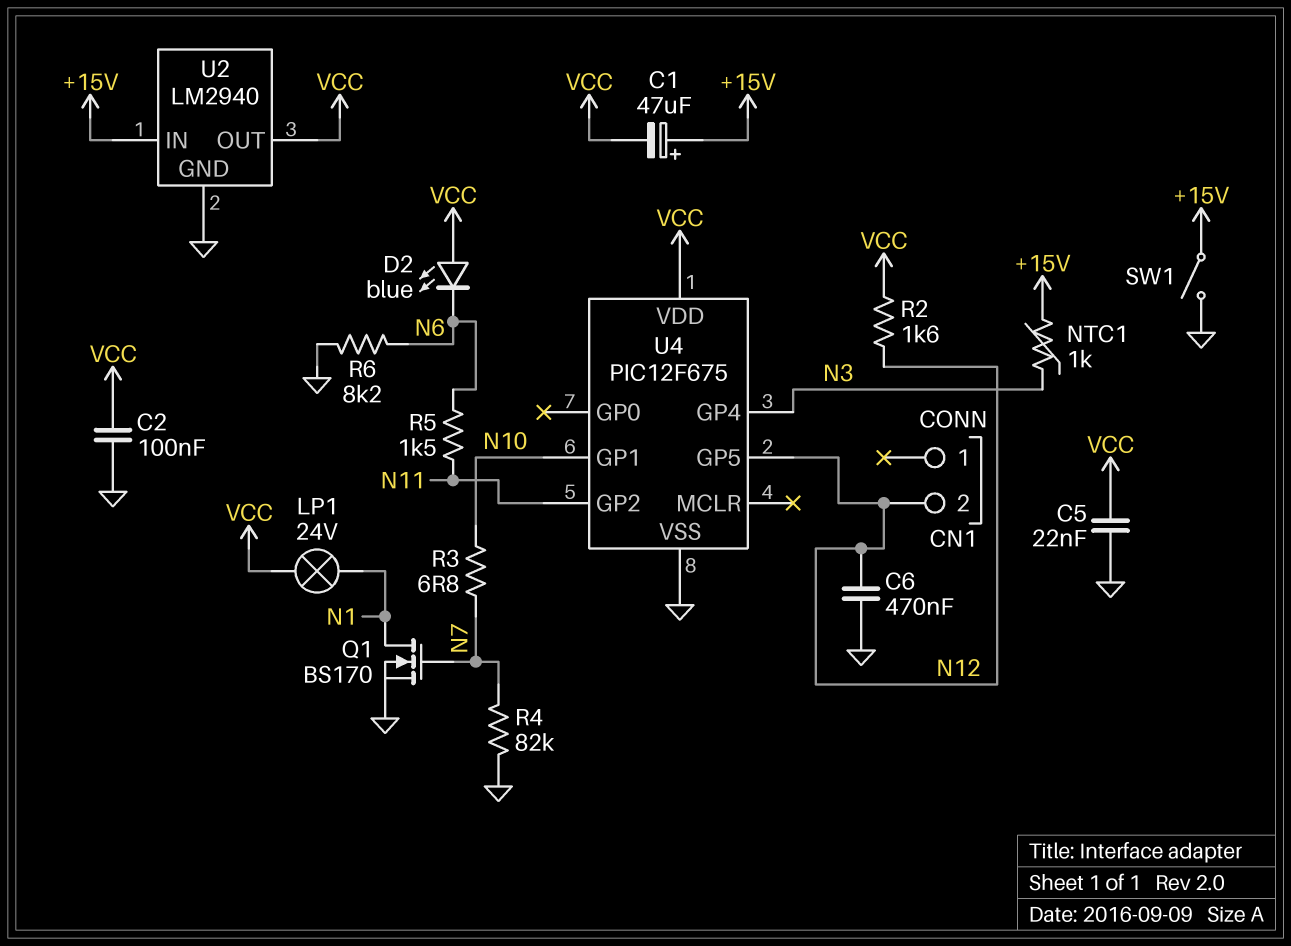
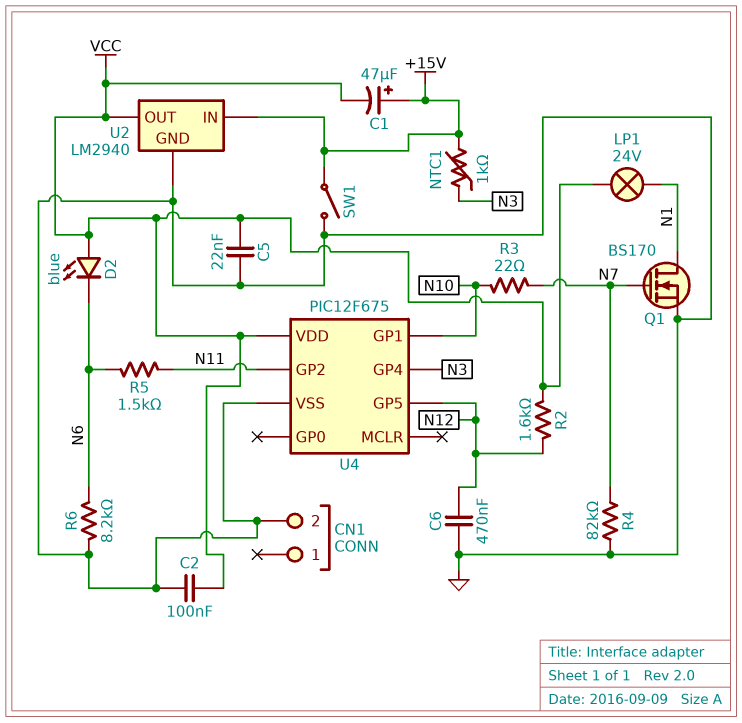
CN1 pin 2: N12 -> GND
R3: 6.8 (N7, N10) -> 22 (N7, N10)

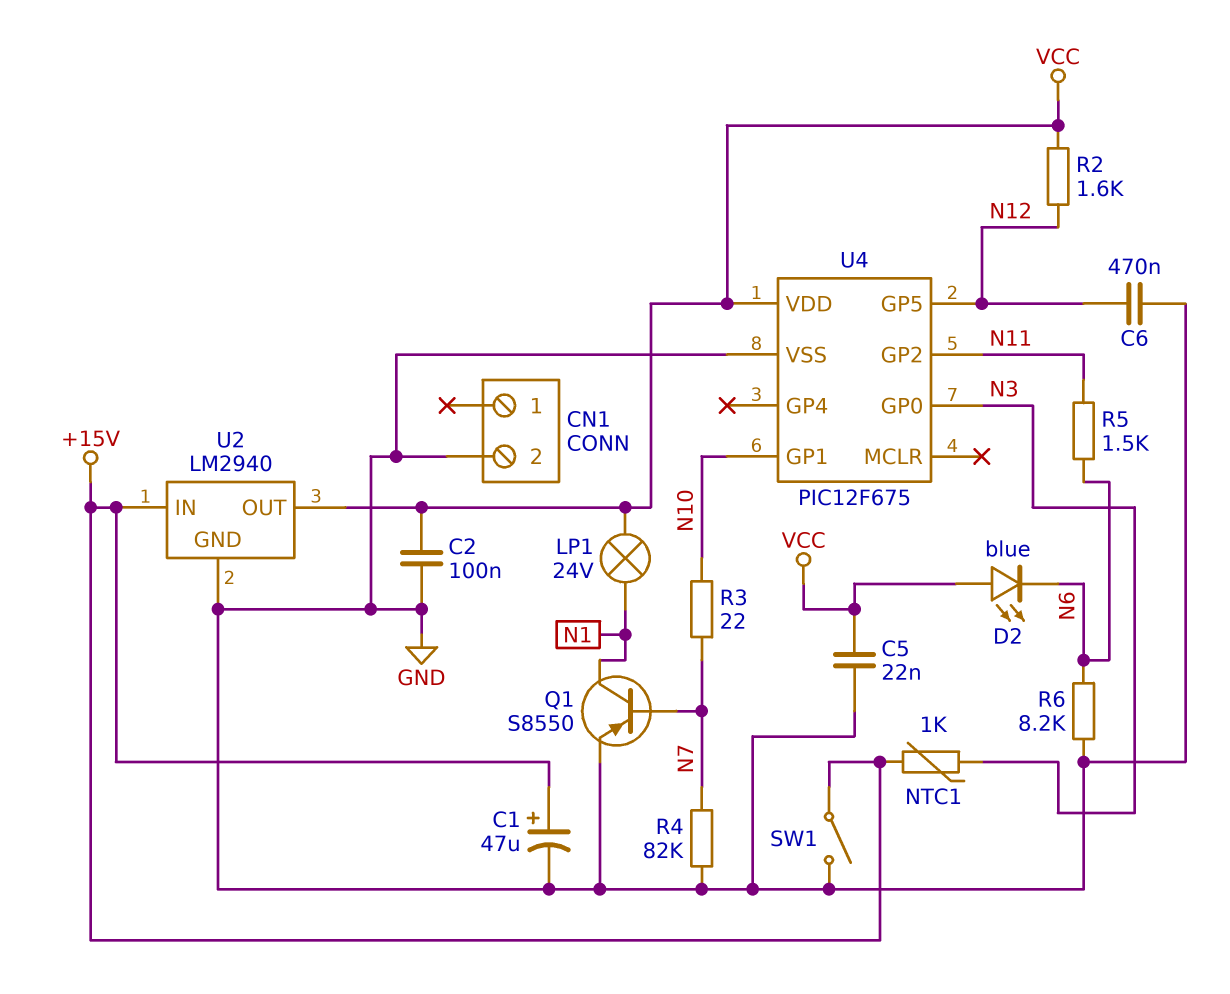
C1: 47uF (plus +15V, minus VCC) -> 47uF (plus +15V, minus GND)
Q1: NMOS BS170 (G N7, D N1, S GND) -> PNP S8550 (B N7, C N1, E GND)
U4 pin GP0: none -> N3
U4 pin GP4: N3 -> none

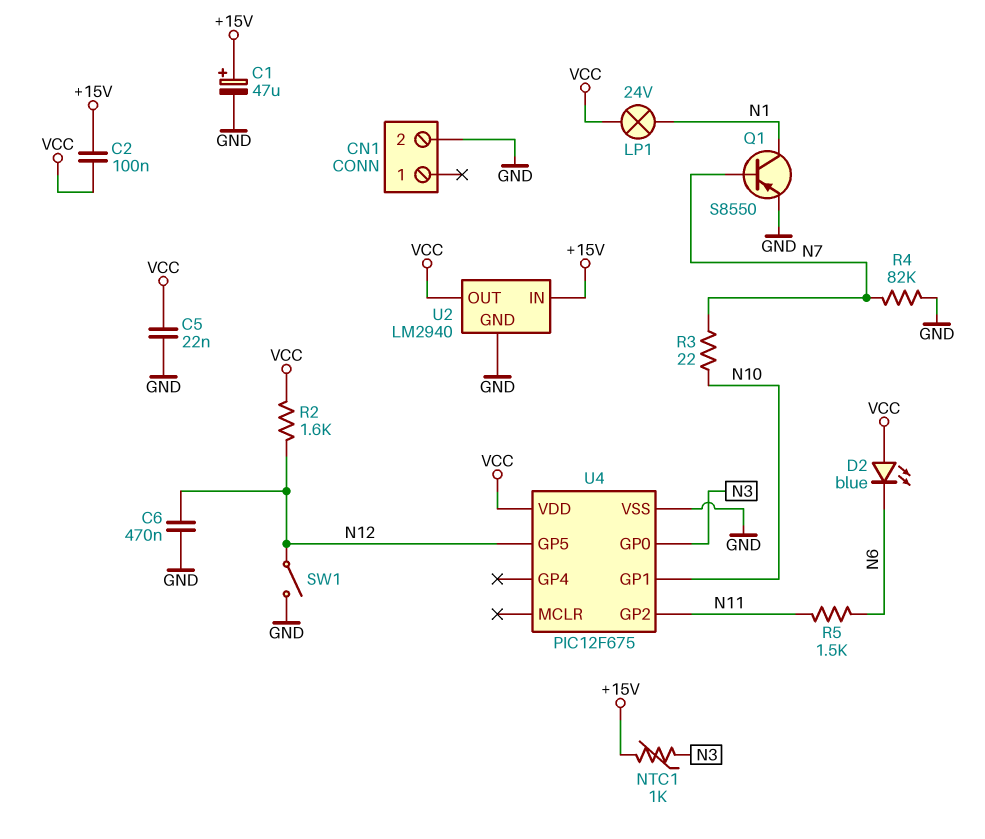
C2: 100nF (GND, VCC) -> 100nF (+15V, VCC)
R6: 8.2k (GND, N6) -> none
SW1: switch (+15V, GND) -> switch (GND, N12)

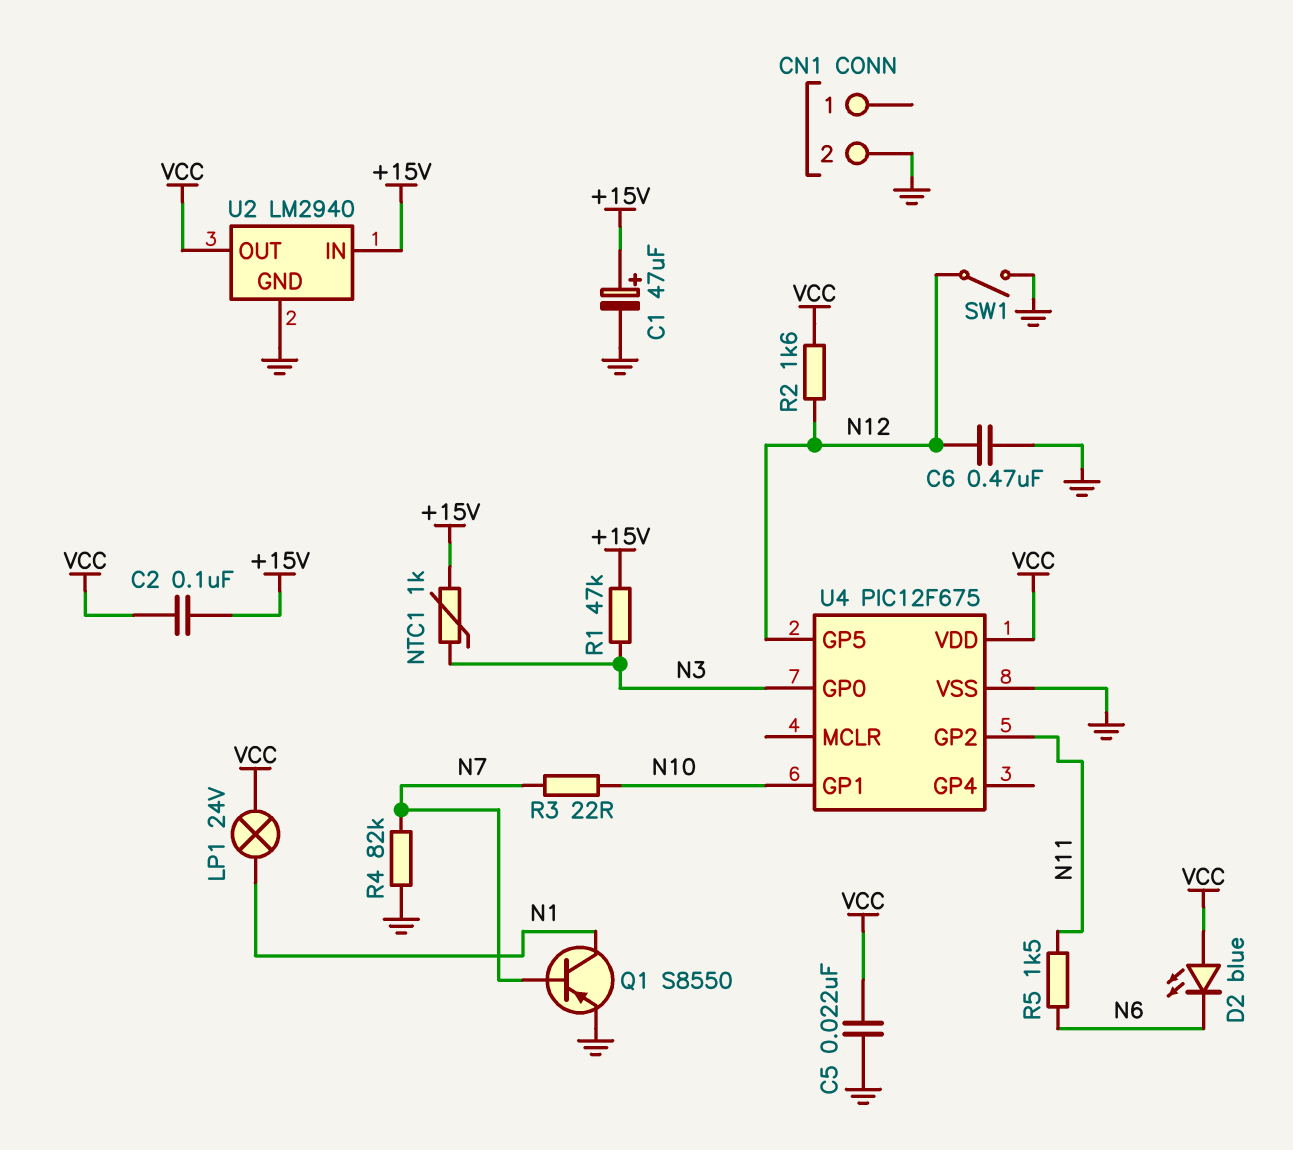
R1: none -> 47k (+15V, N3)

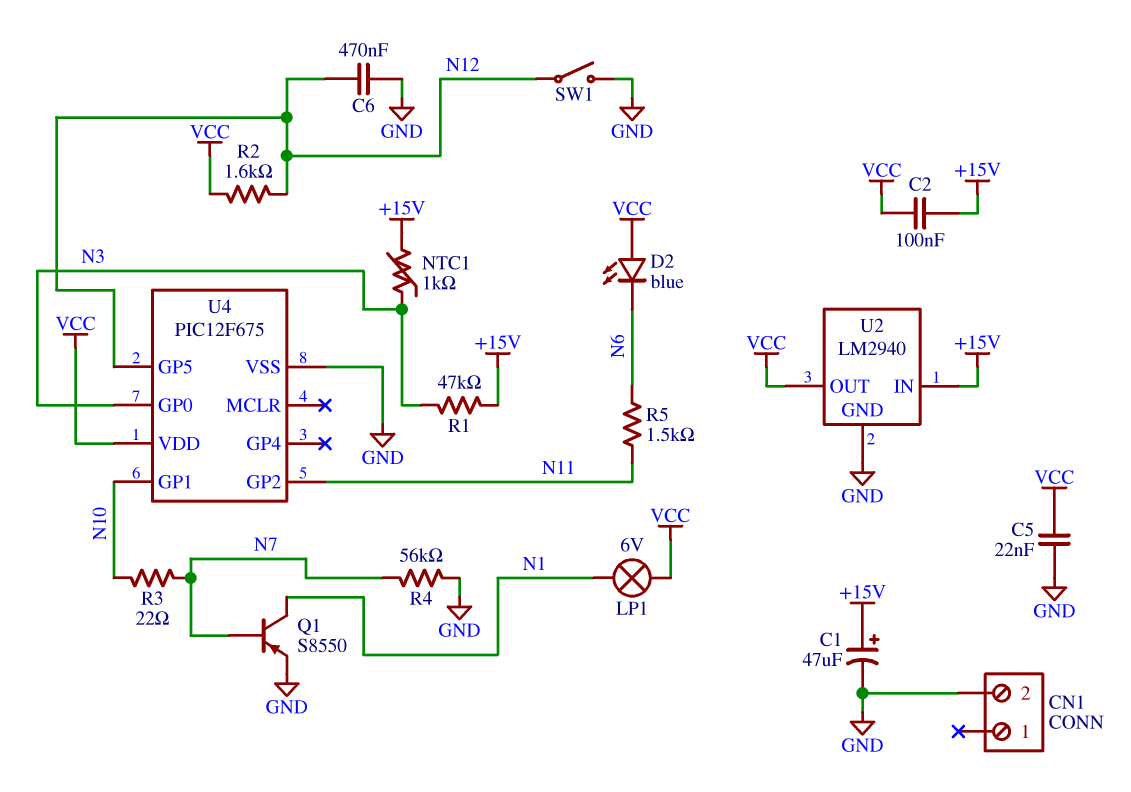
LP1: lamp 24V (N1, VCC) -> lamp 6V (N1, VCC)
R4: 82k (GND, N7) -> 56k (GND, N7)

